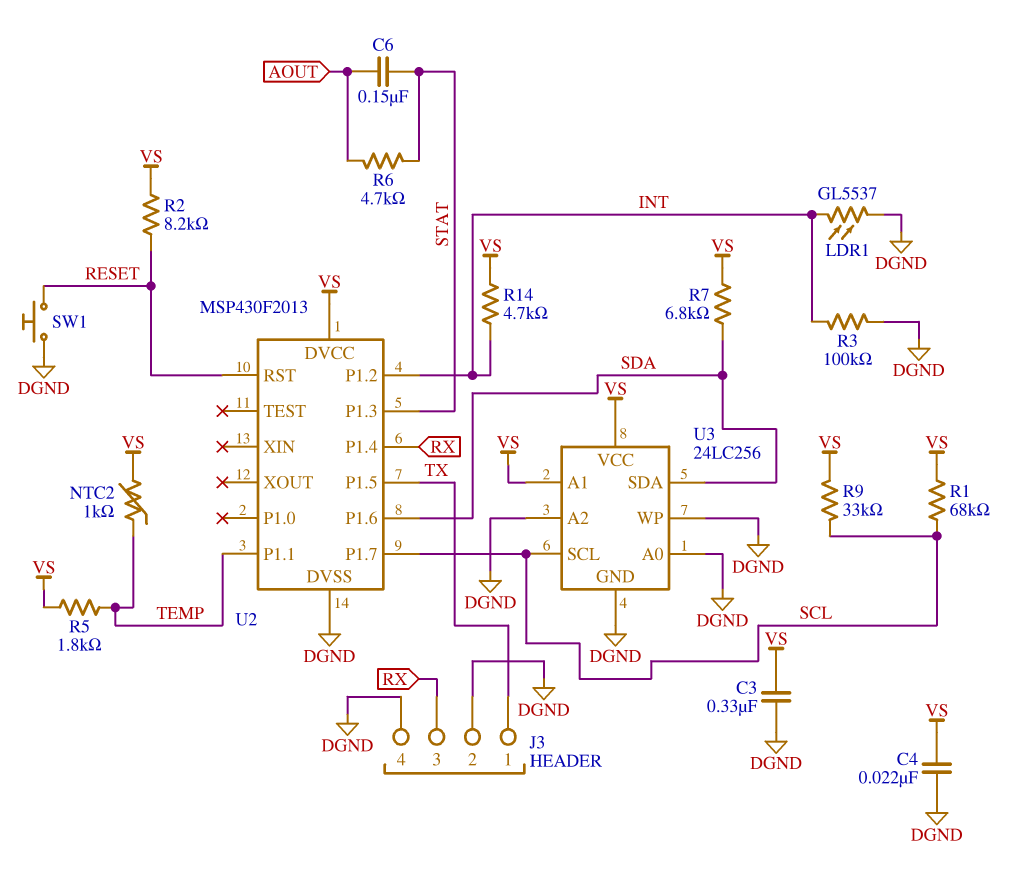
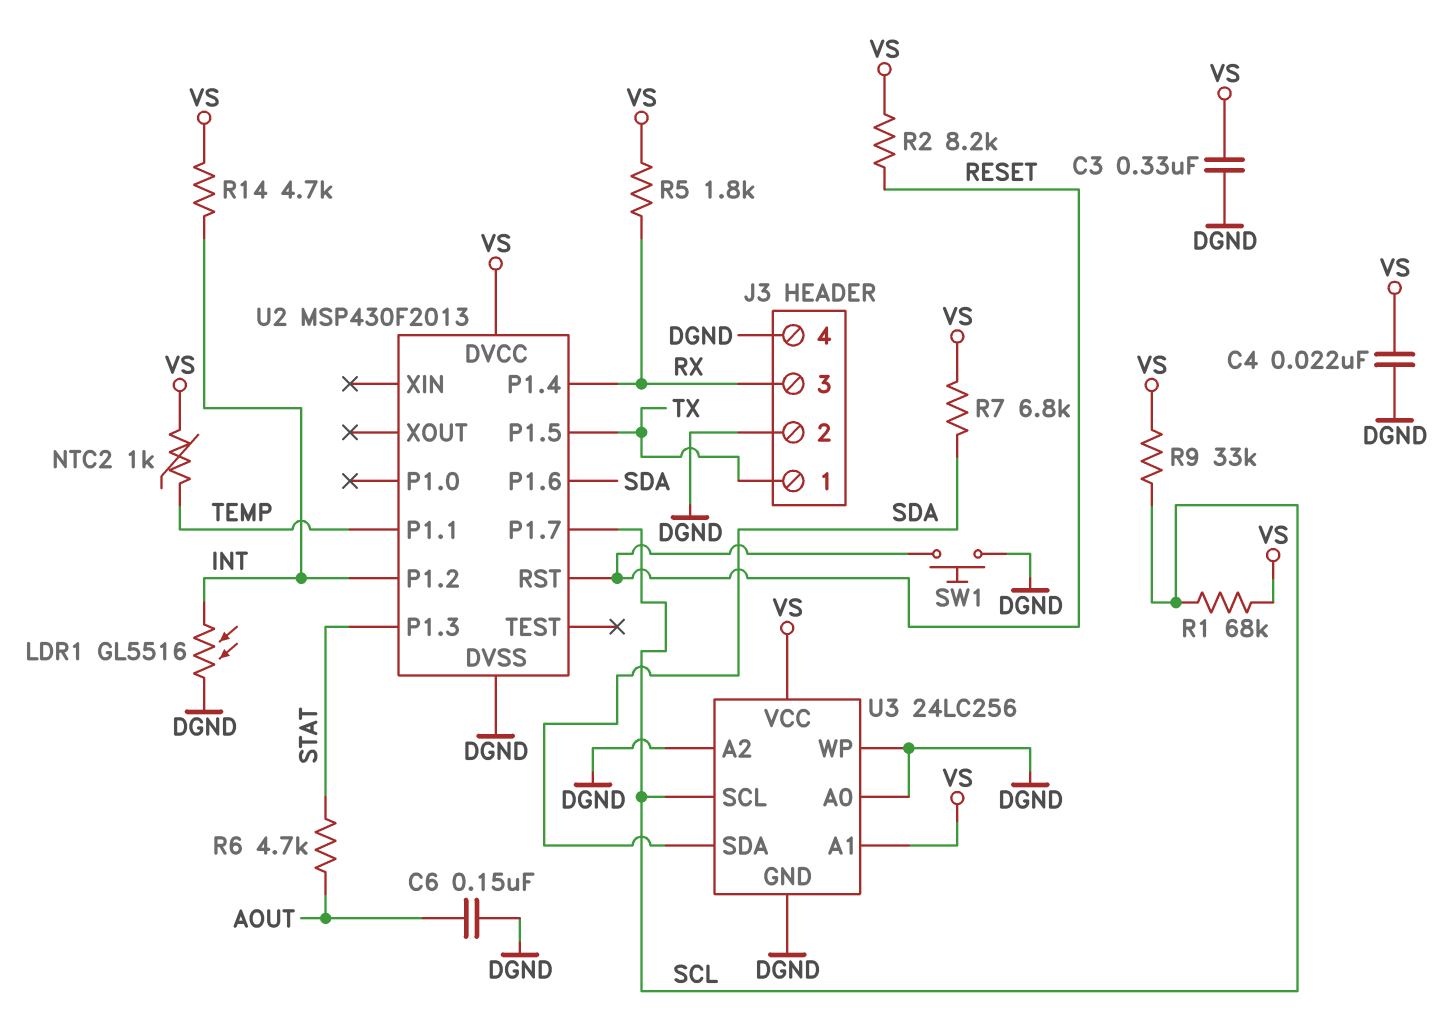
C6: 150nF (AOUT, STAT) -> 150nF (AOUT, DGND)
LDR1: GL5537 (DGND, INT) -> GL5516 (DGND, INT)
R3: 100k (DGND, INT) -> none
R5: 1.8k (TEMP, VS) -> 1.8k (RX, VS)

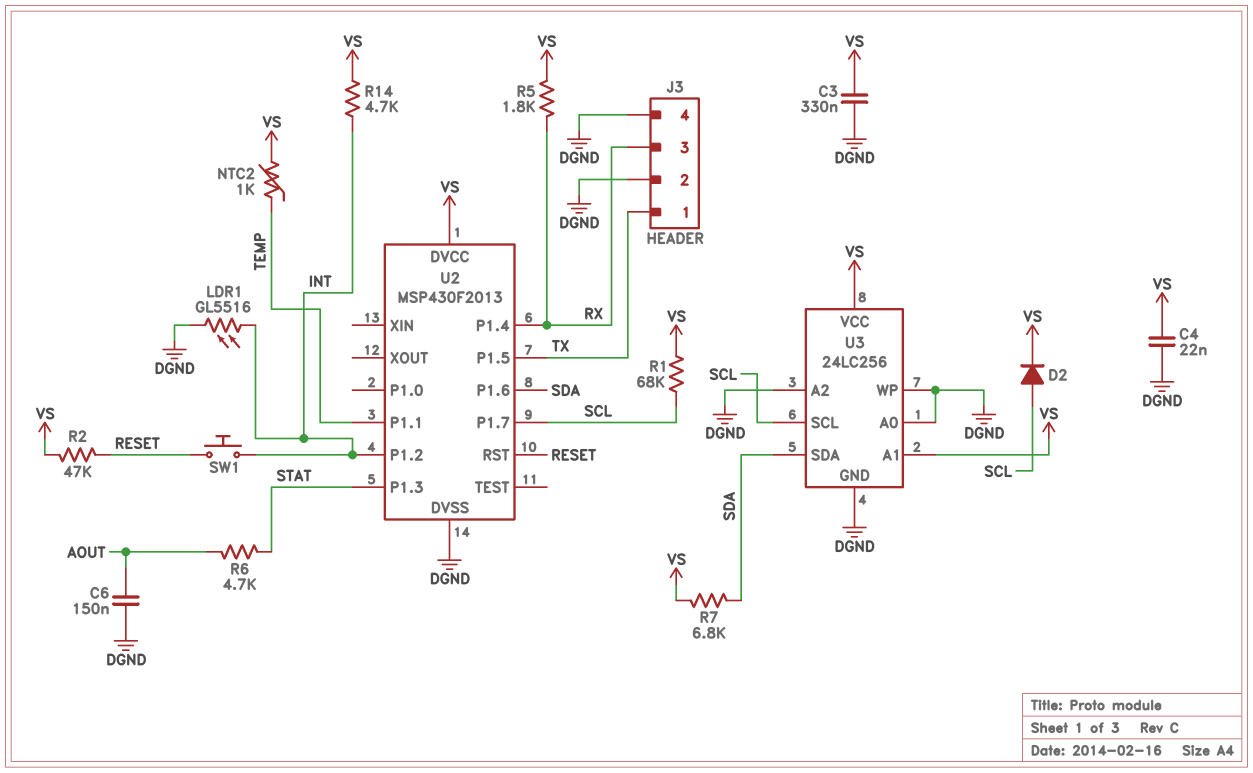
D2: none -> diode (A SCL, K VS)
R2: 8.2k (RESET, VS) -> 47k (RESET, VS)
R9: 33k (SCL, VS) -> none
SW1: button (DGND, RESET) -> button (INT, RESET)

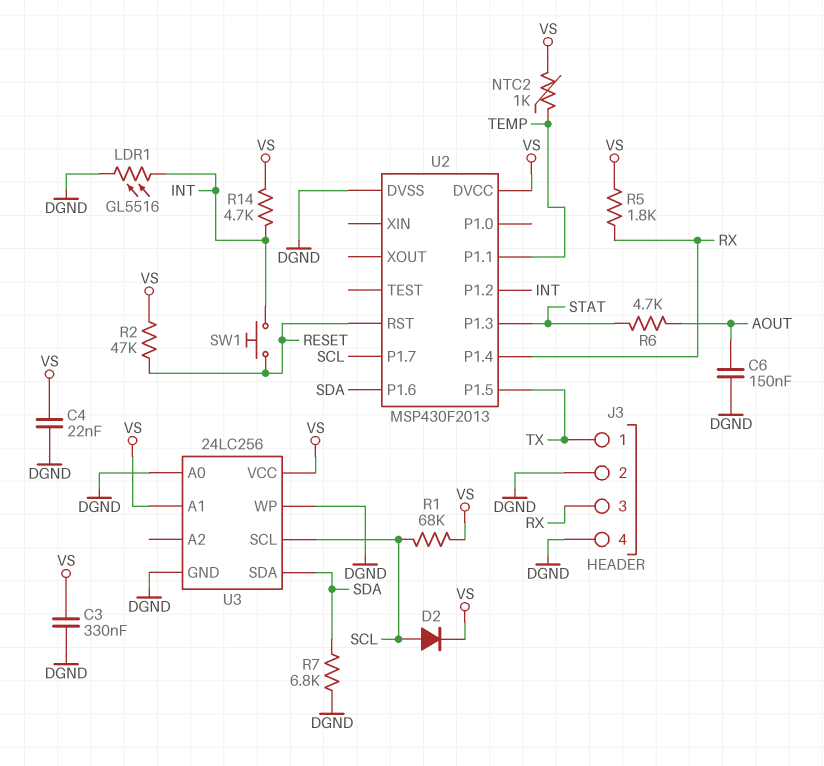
R7: 6.8k (SDA, VS) -> 6.8k (DGND, SDA)
U3 pin A2: DGND -> none

